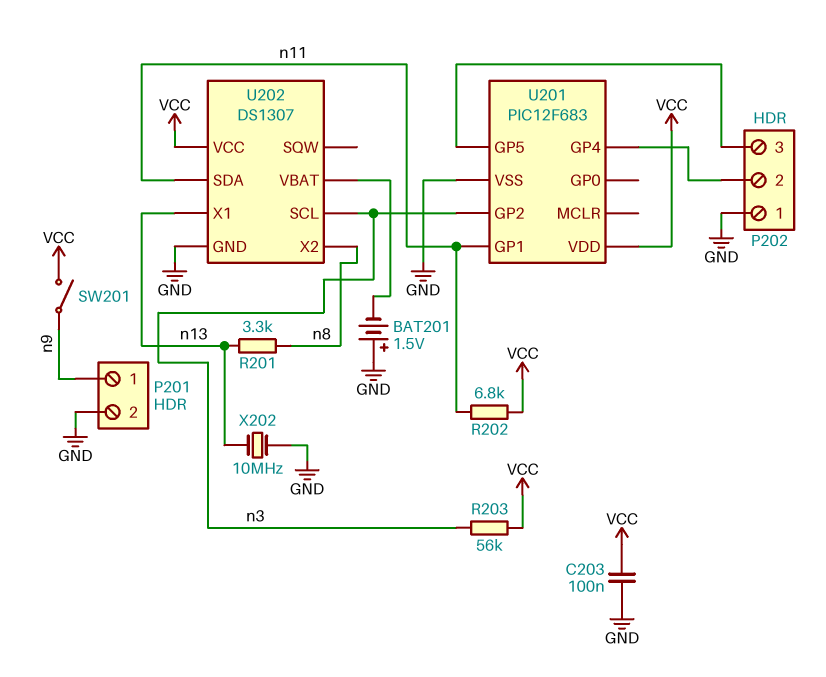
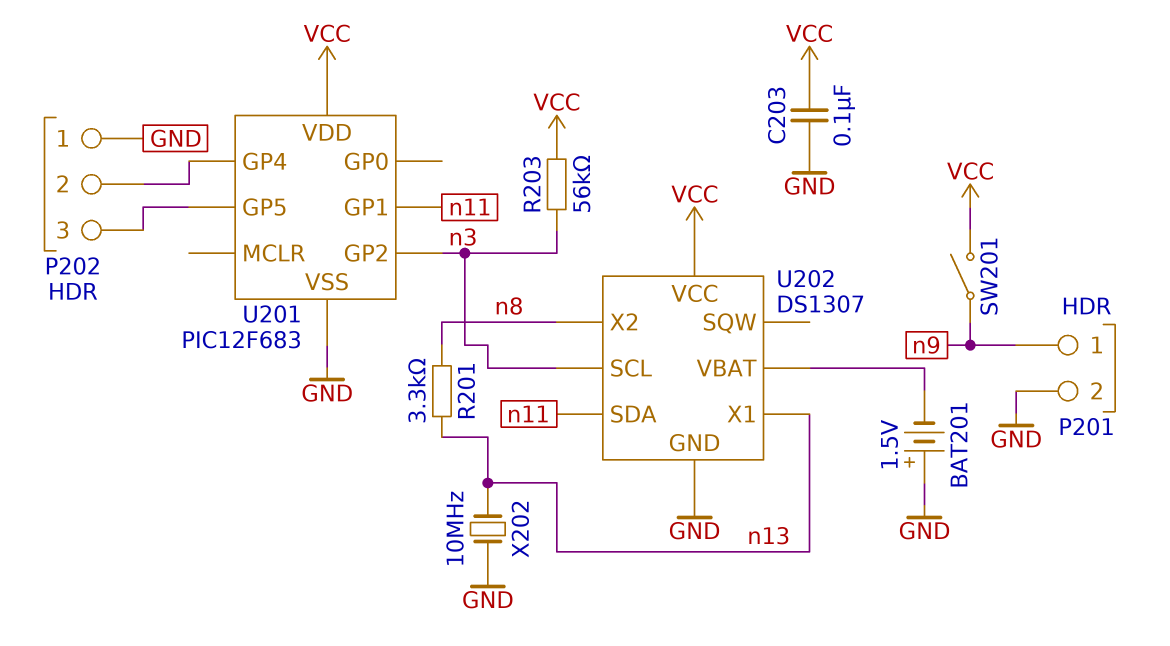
R202: 6.8k (VCC, n11) -> none

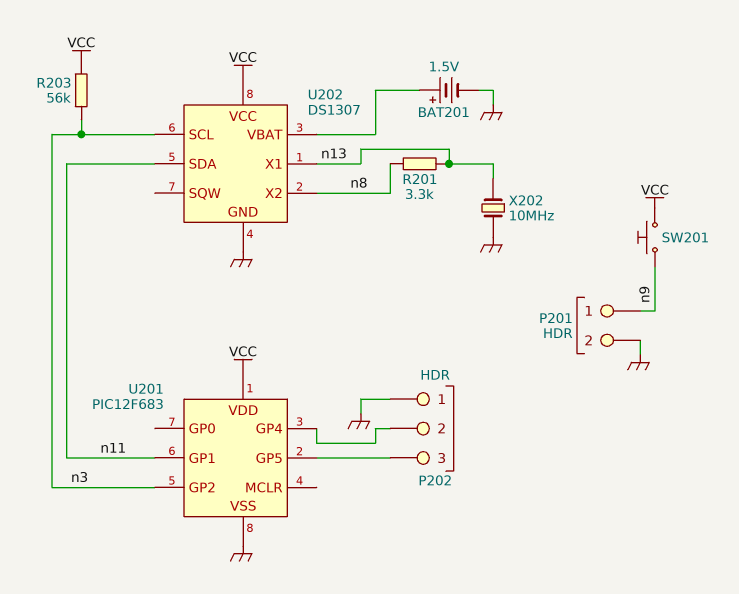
BAT201: 1.5V (plus GND, minus U202/VBAT) -> 1.5V (plus U202/VBAT, minus GND)
C203: 100nF (GND, VCC) -> none
SW201: switch (VCC, n9) -> button (VCC, n9)

